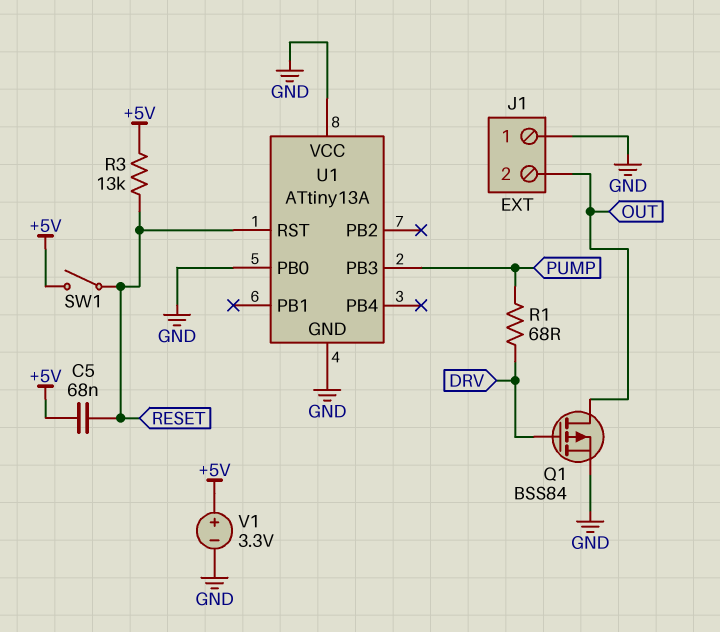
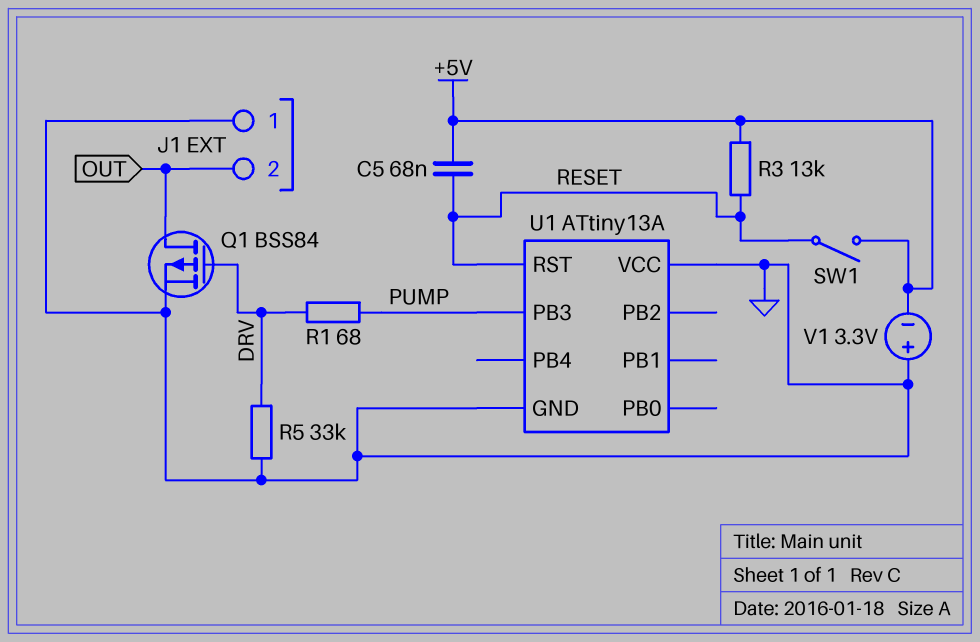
R5: none -> 33k (DRV, GND)
U1 pin PB0: GND -> none
V1: 3.3V (plus +5V, minus GND) -> 3.3V (plus GND, minus +5V)

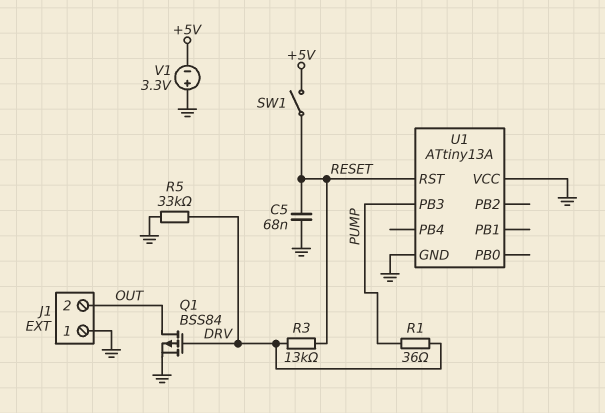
C5: 68nF (+5V, RESET) -> 68nF (GND, RESET)
R1: 68 (DRV, PUMP) -> 36 (DRV, PUMP)
R3: 13k (+5V, RESET) -> 13k (DRV, RESET)

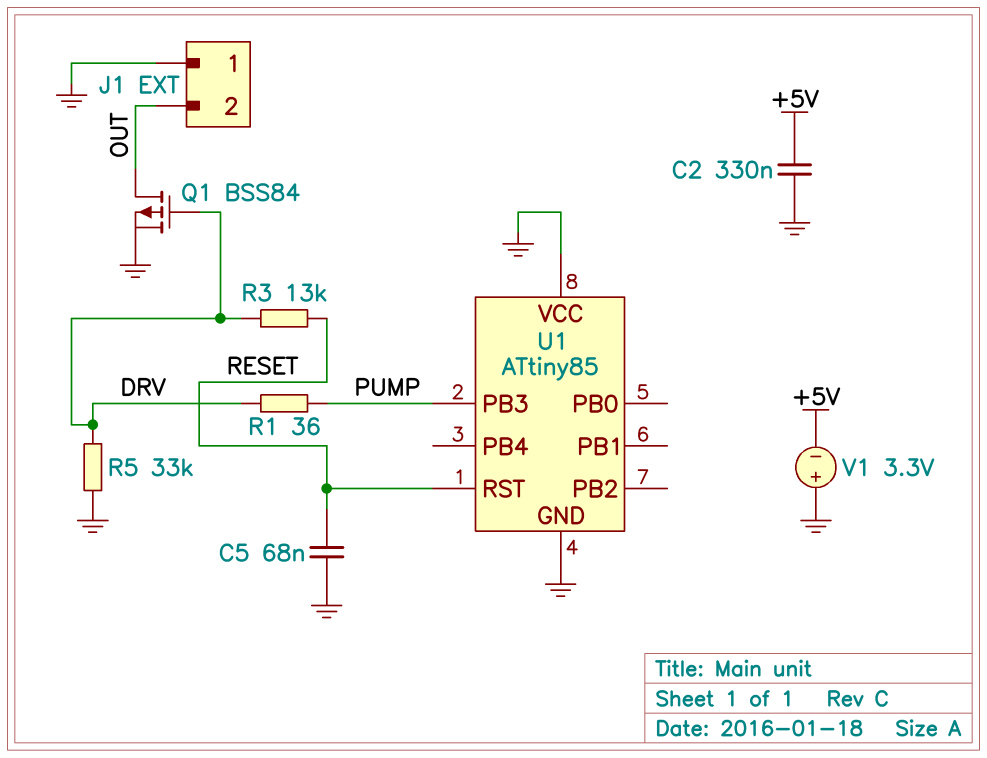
C2: none -> 330nF (+5V, GND)
SW1: switch (+5V, RESET) -> none
U1: ATtiny13A -> ATtiny85

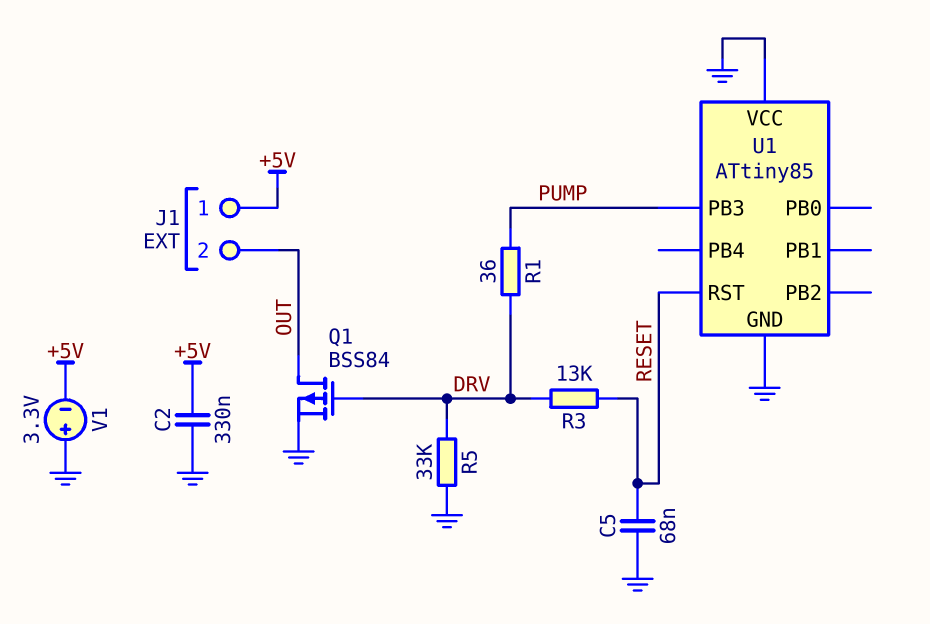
J1 pin 1: GND -> +5V

